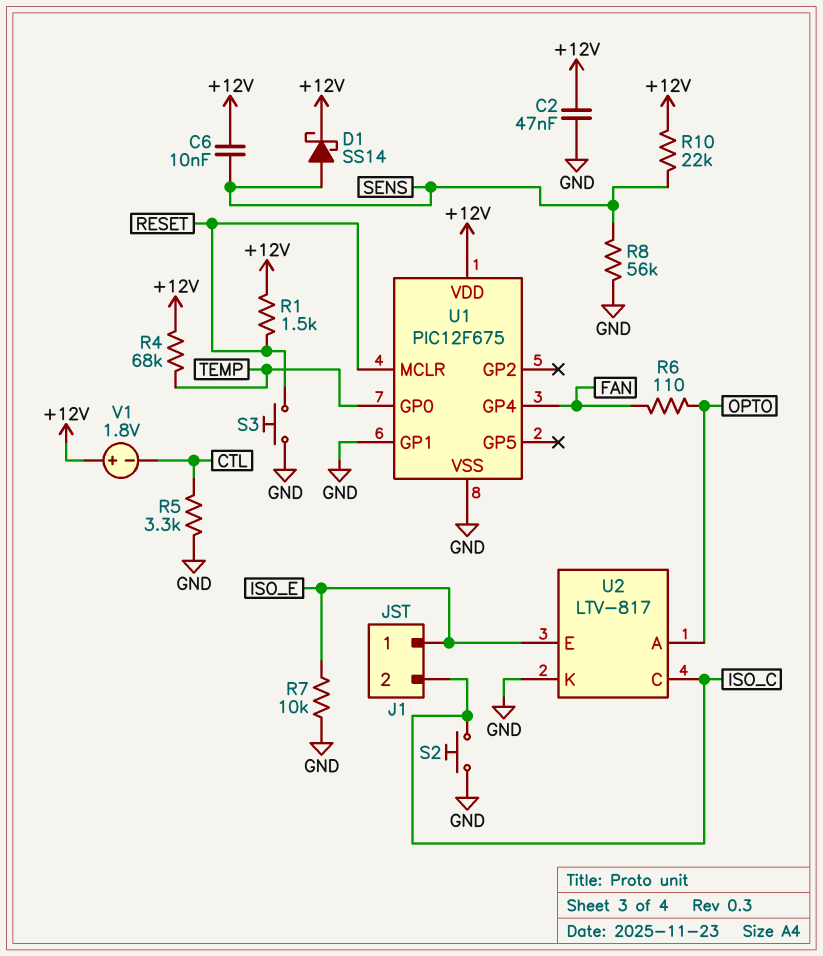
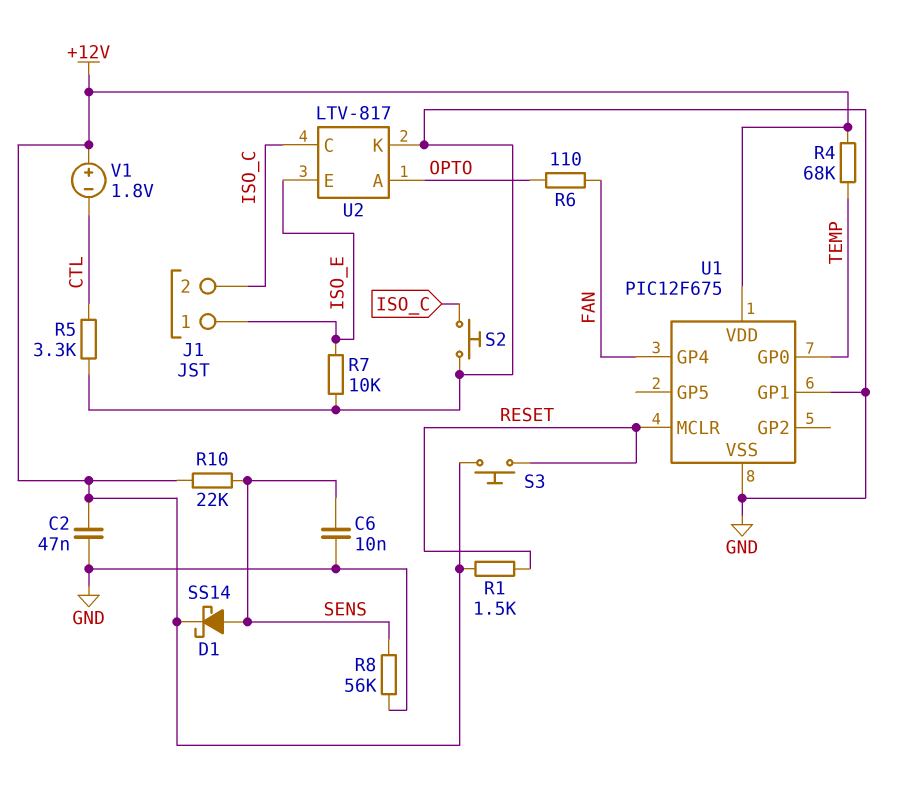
C6: 10nF (+12V, SENS) -> 10nF (GND, SENS)
S3: button (GND, RESET) -> button (+12V, RESET)

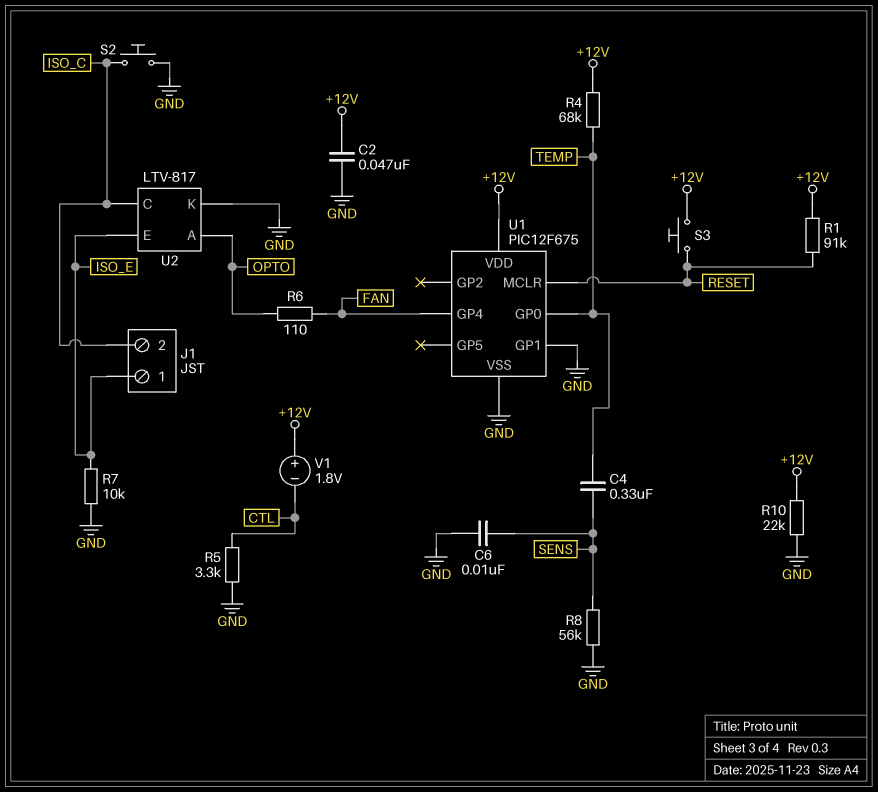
C4: none -> 330nF (SENS, TEMP)
D1: schottky SS14 (A SENS, K +12V) -> none
R1: 1.5k (+12V, RESET) -> 91k (+12V, RESET)
R10: 22k (+12V, SENS) -> 22k (+12V, GND)

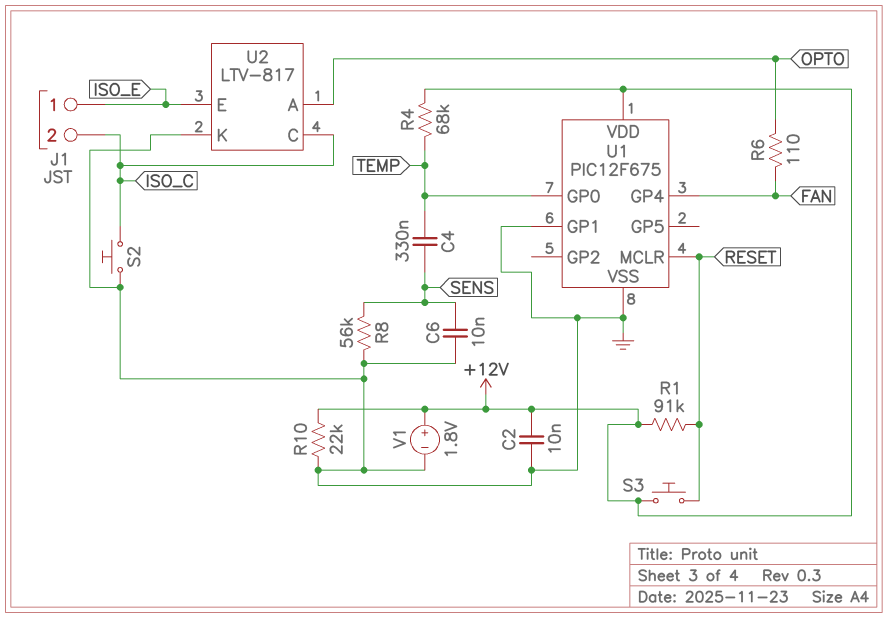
C2: 47nF (+12V, GND) -> 10nF (+12V, GND)
R5: 3.3k (CTL, GND) -> none
R7: 10k (GND, ISO_E) -> none
V1: 1.8V (plus +12V, minus CTL) -> 1.8V (plus +12V, minus GND)

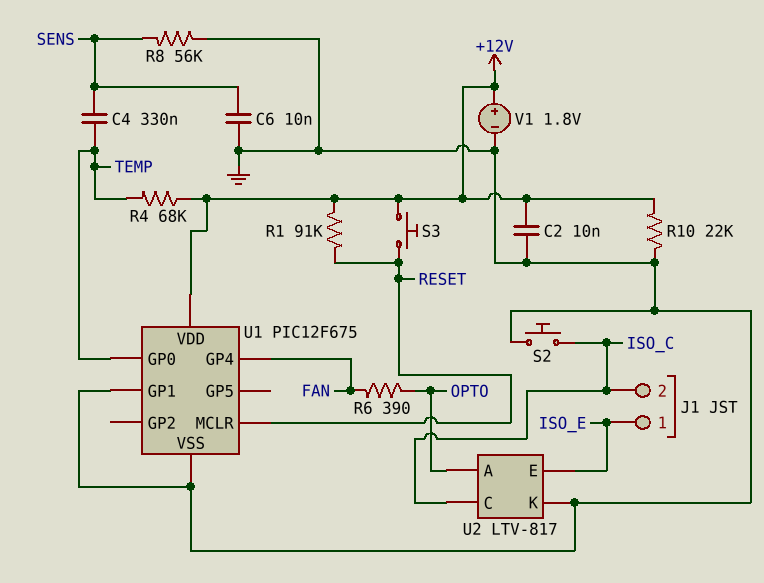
R6: 110 (FAN, OPTO) -> 390 (FAN, OPTO)

